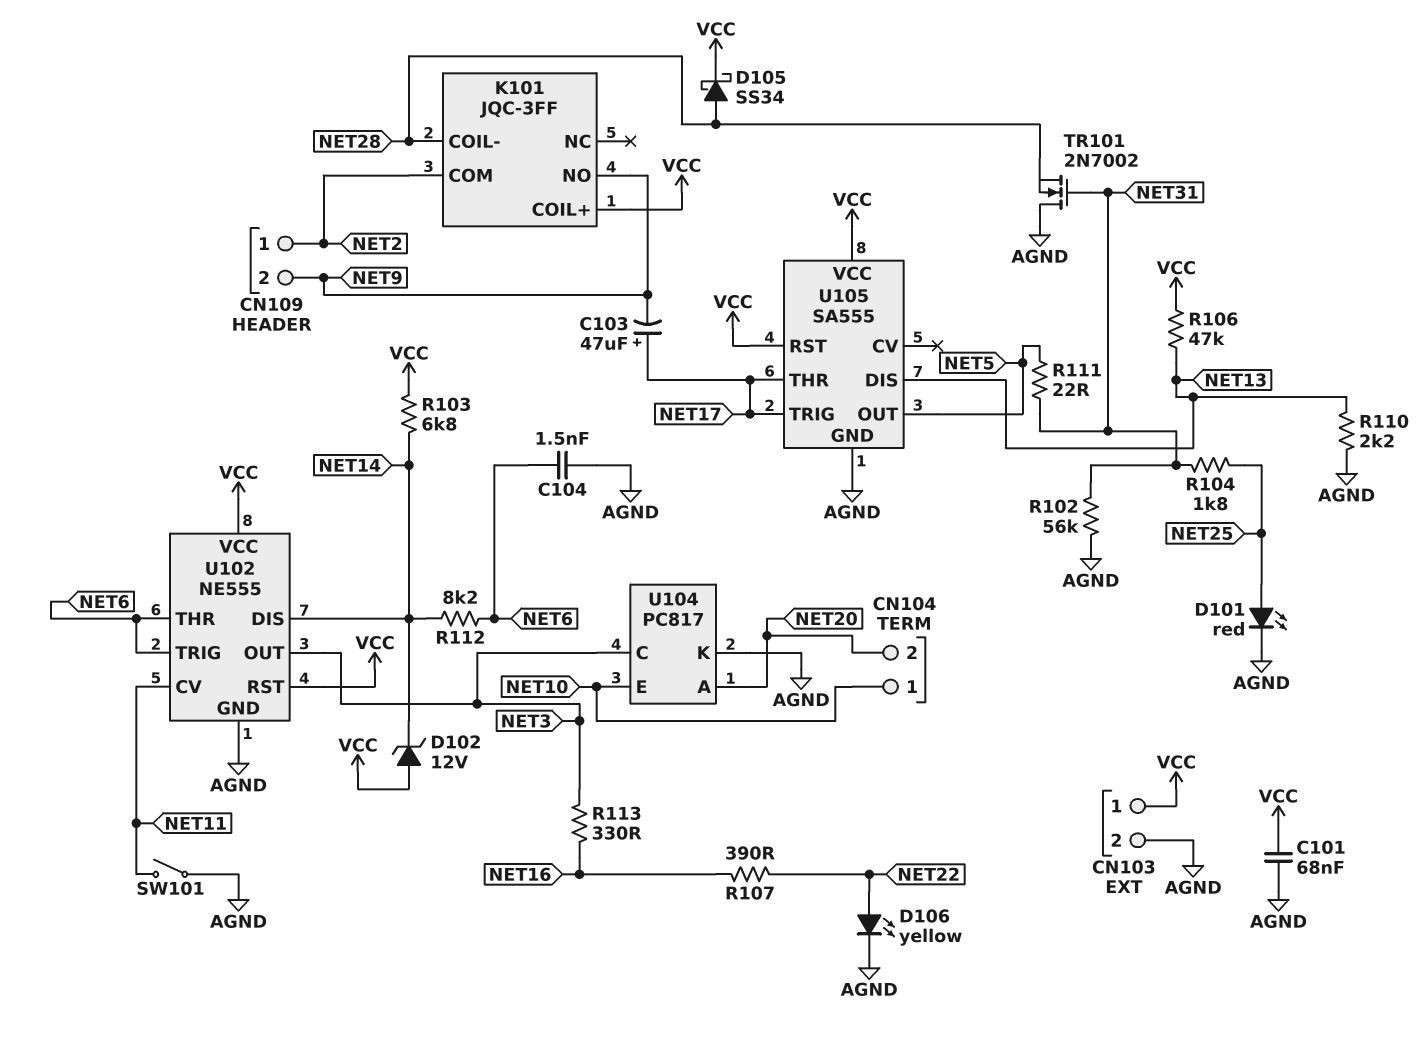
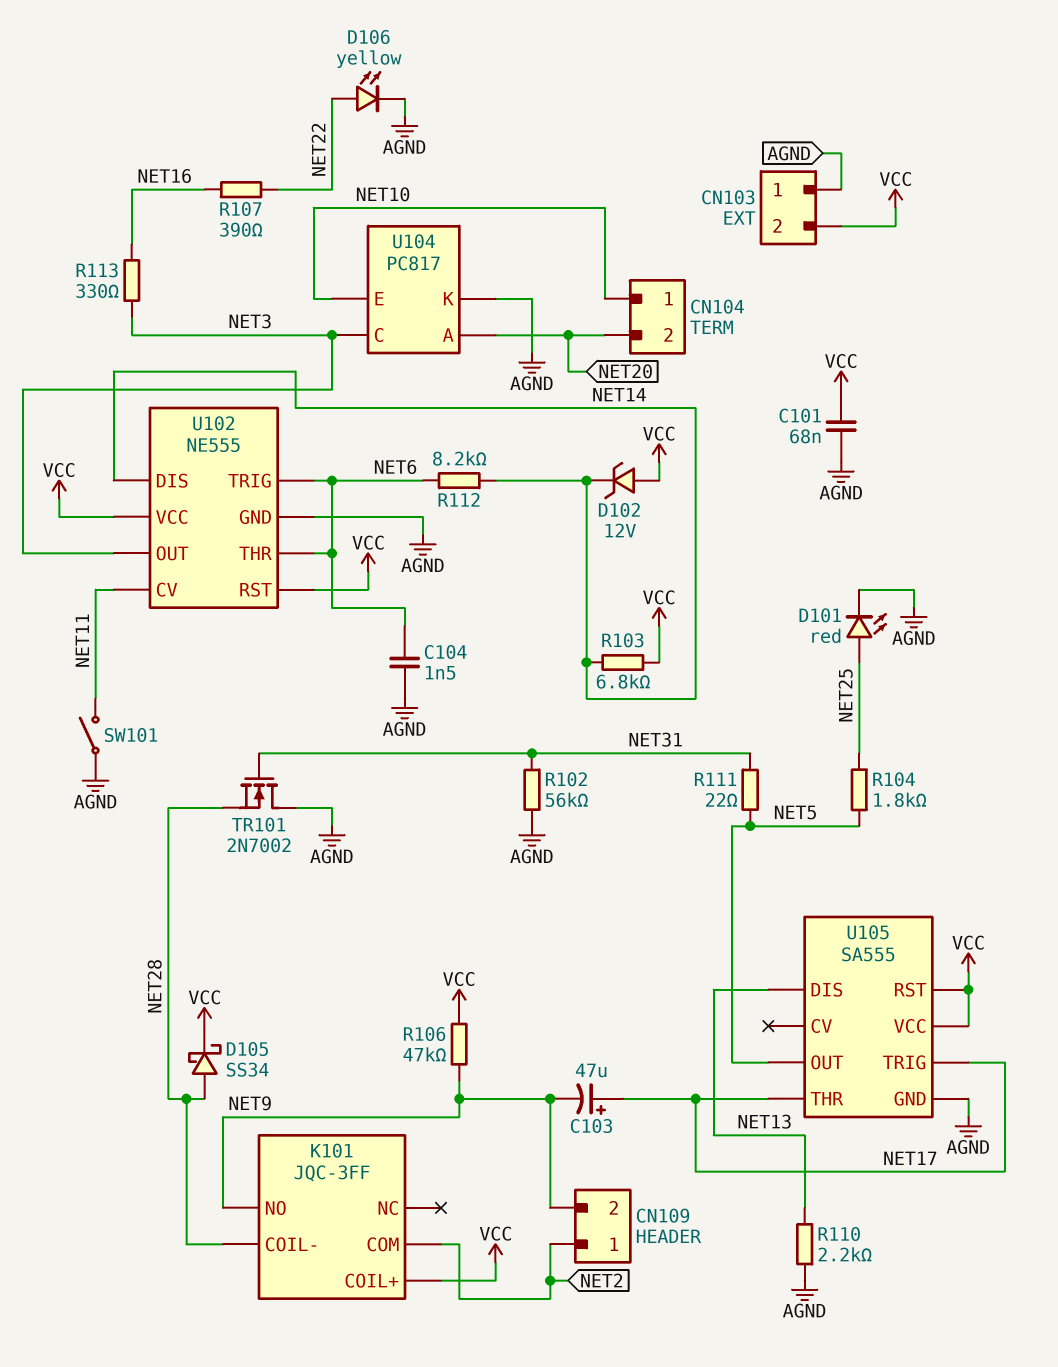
CN103 pin 1: VCC -> AGND
CN103 pin 2: AGND -> VCC
R104: 1.8k (NET25, NET31) -> 1.8k (NET5, NET25)
R106: 47k (NET13, VCC) -> 47k (NET9, VCC)

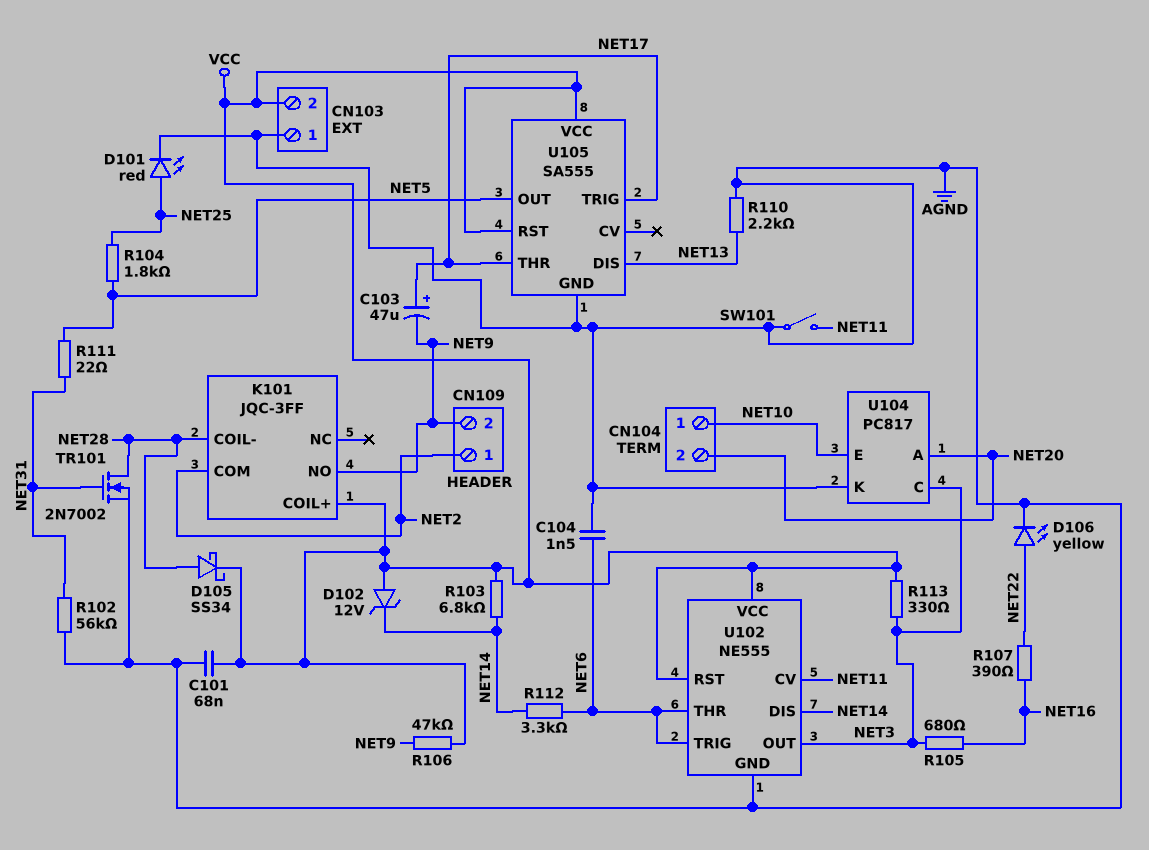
R105: none -> 680 (NET3, NET16)
R112: 8.2k (NET6, NET14) -> 3.3k (NET6, NET14)
R113: 330 (NET3, NET16) -> 330 (NET3, VCC)
TR101: NMOS 2N7002 (G NET31, D AGND, S NET28) -> NMOS 2N7002 (G NET31, D NET28, S AGND)

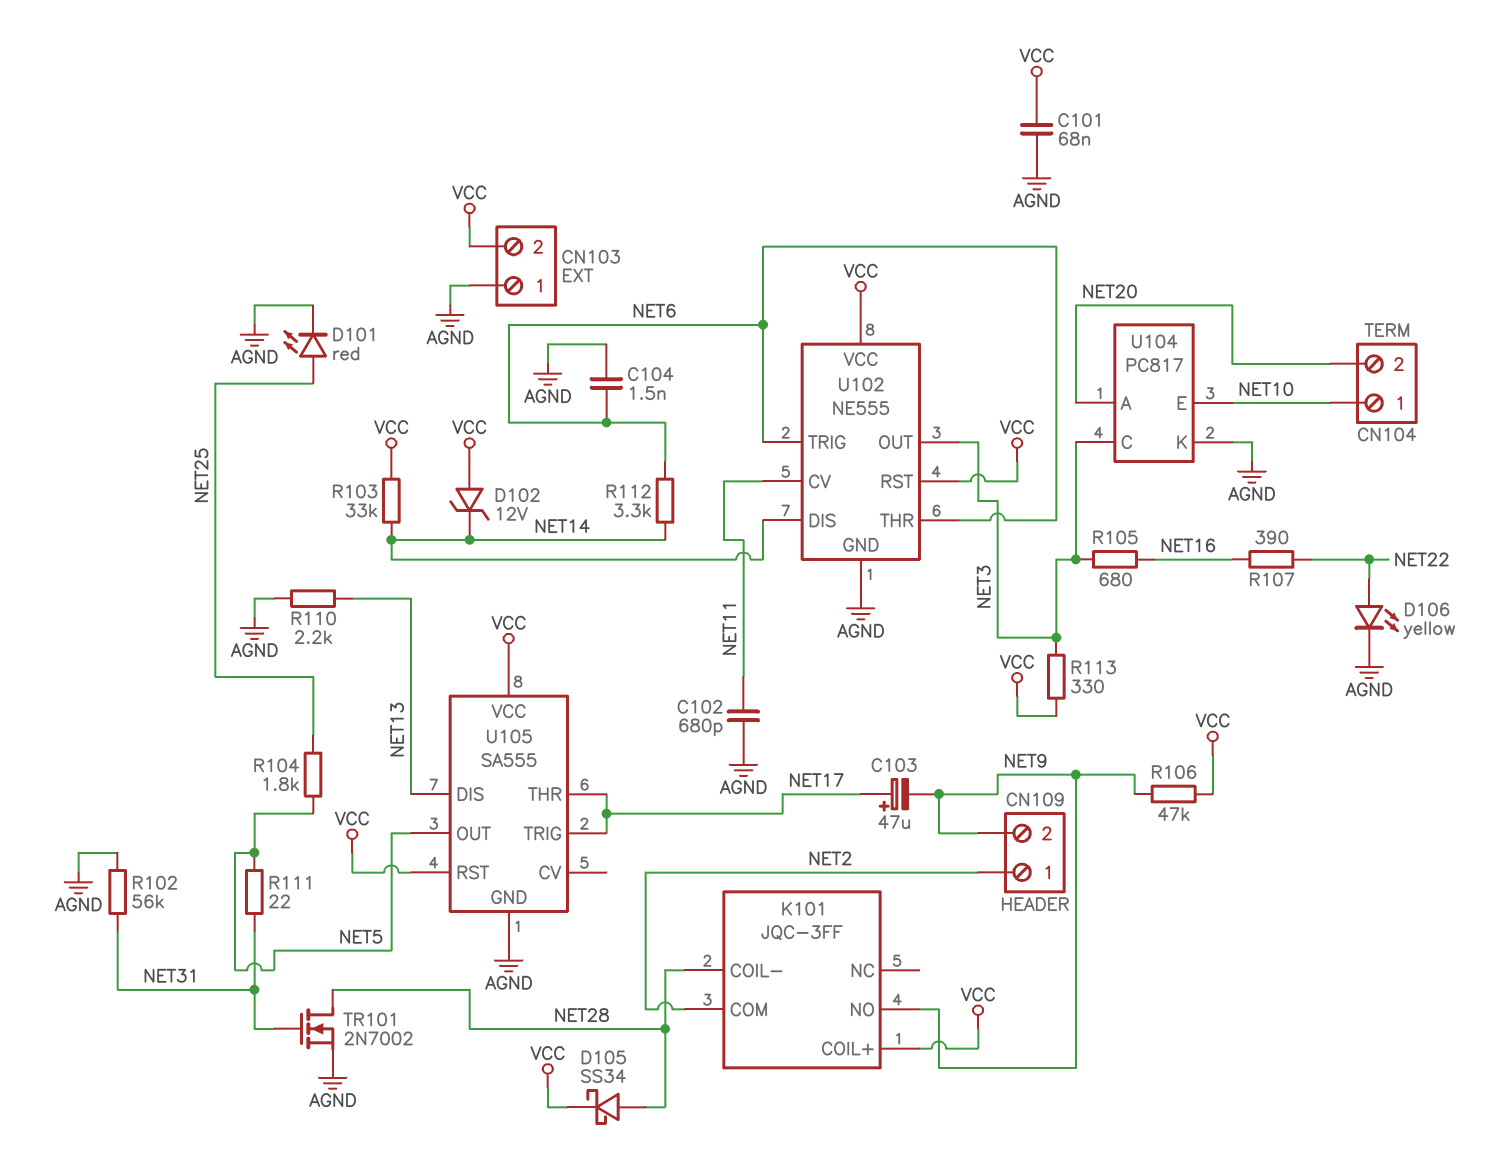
C102: none -> 680pF (AGND, NET11)
R103: 6.8k (NET14, VCC) -> 33k (NET14, VCC)
SW101: switch (AGND, NET11) -> none

